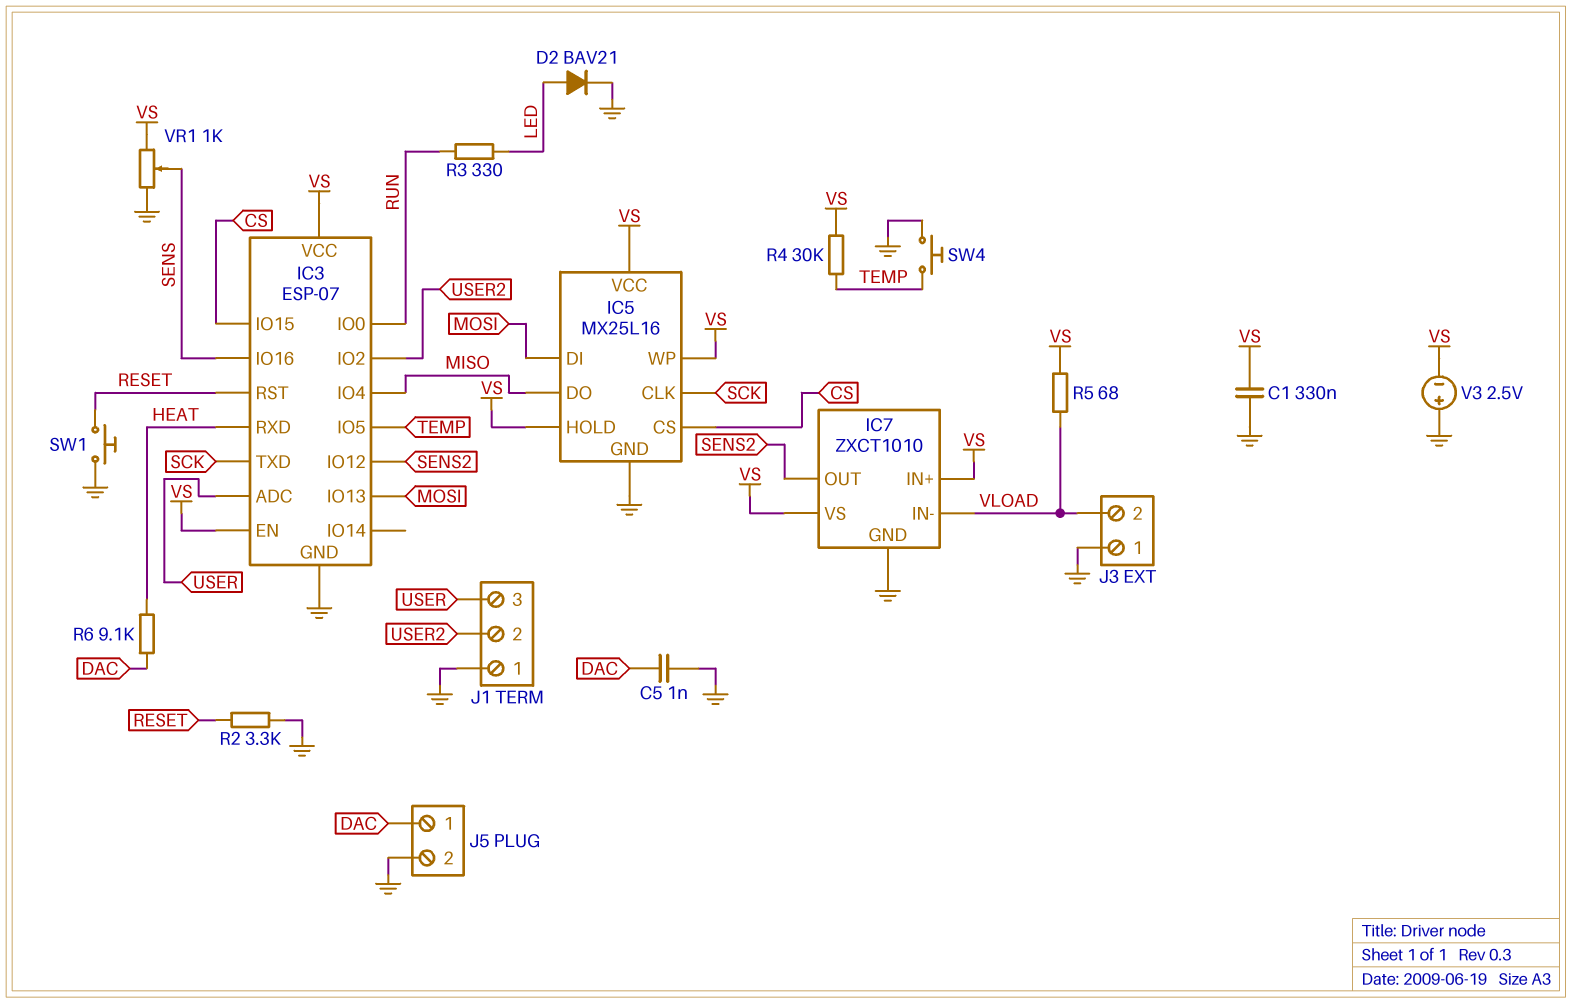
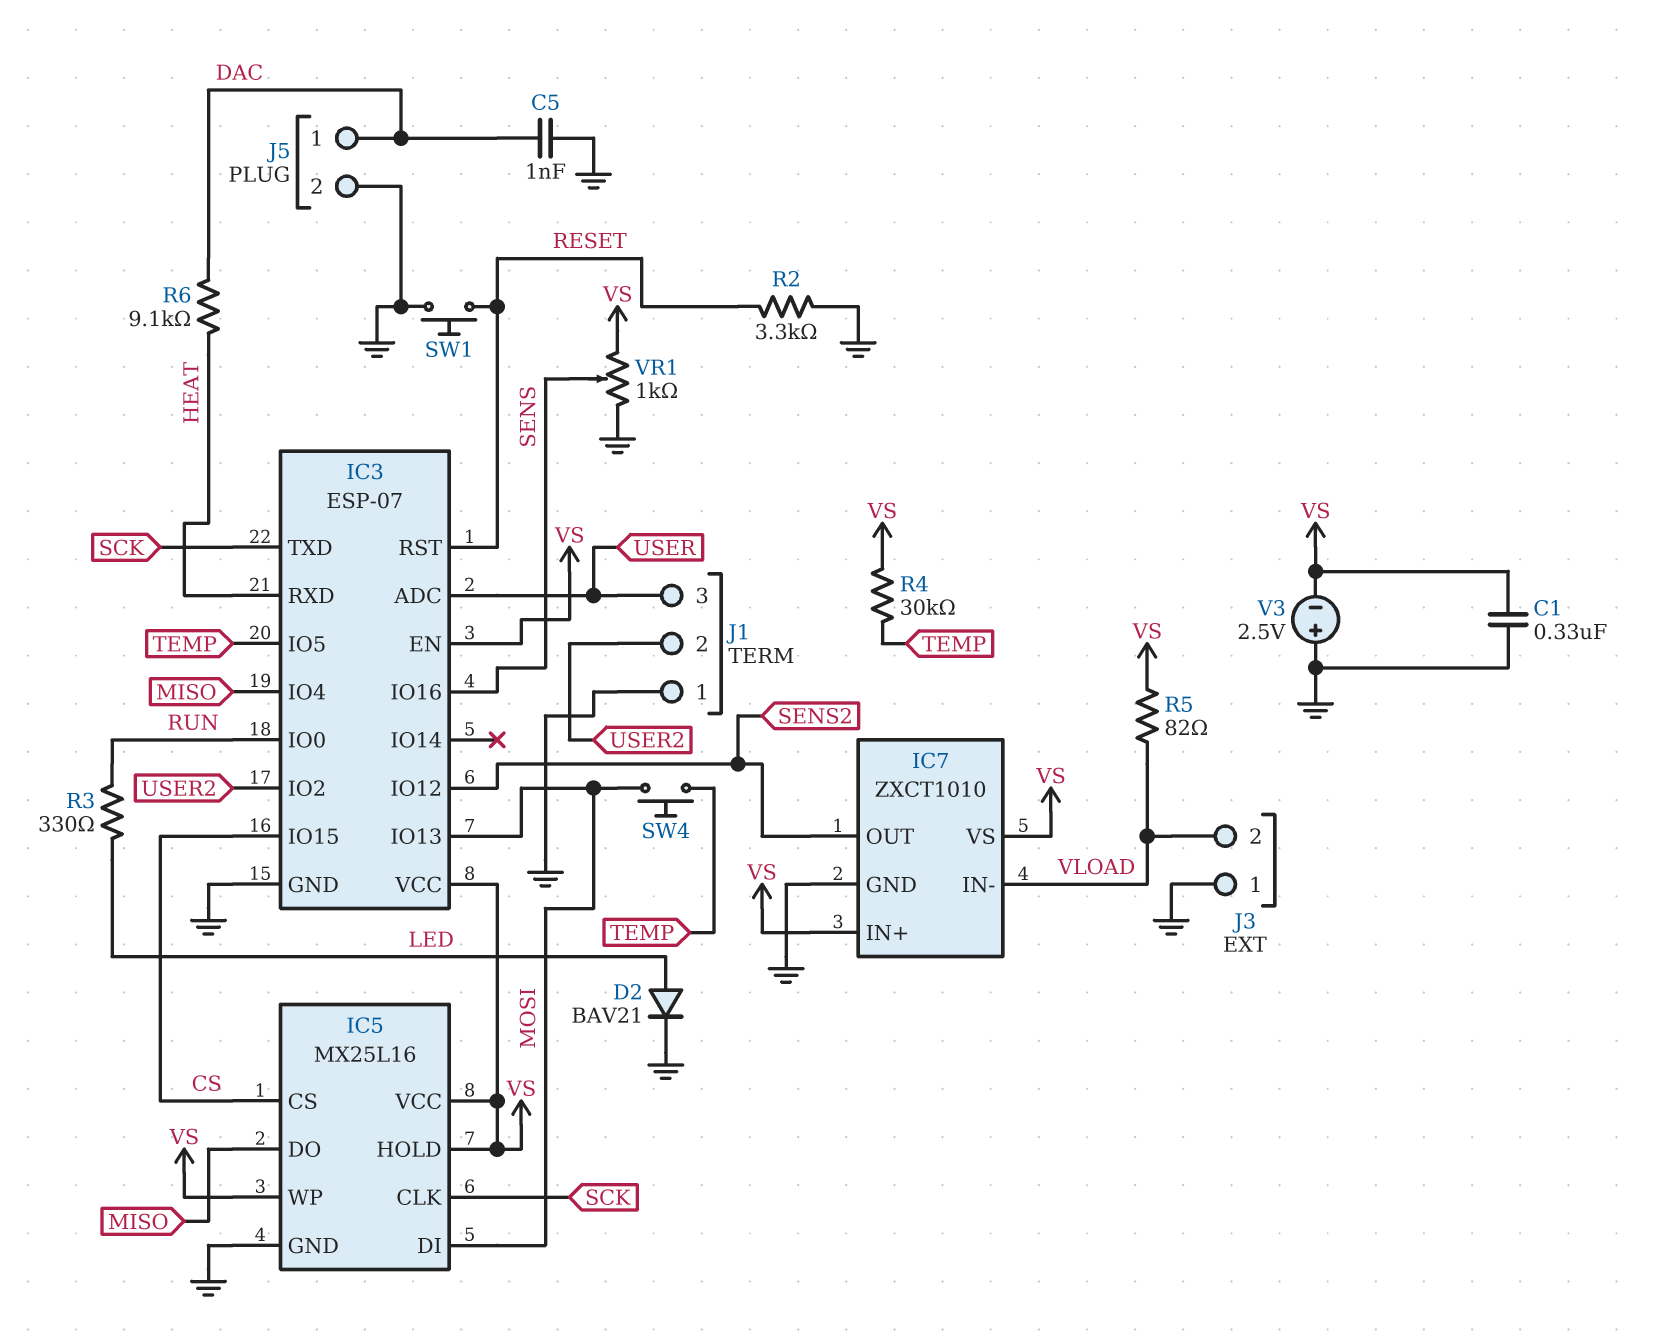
R5: 68 (VLOAD, VS) -> 82 (VLOAD, VS)
SW4: button (GND, TEMP) -> button (MOSI, TEMP)

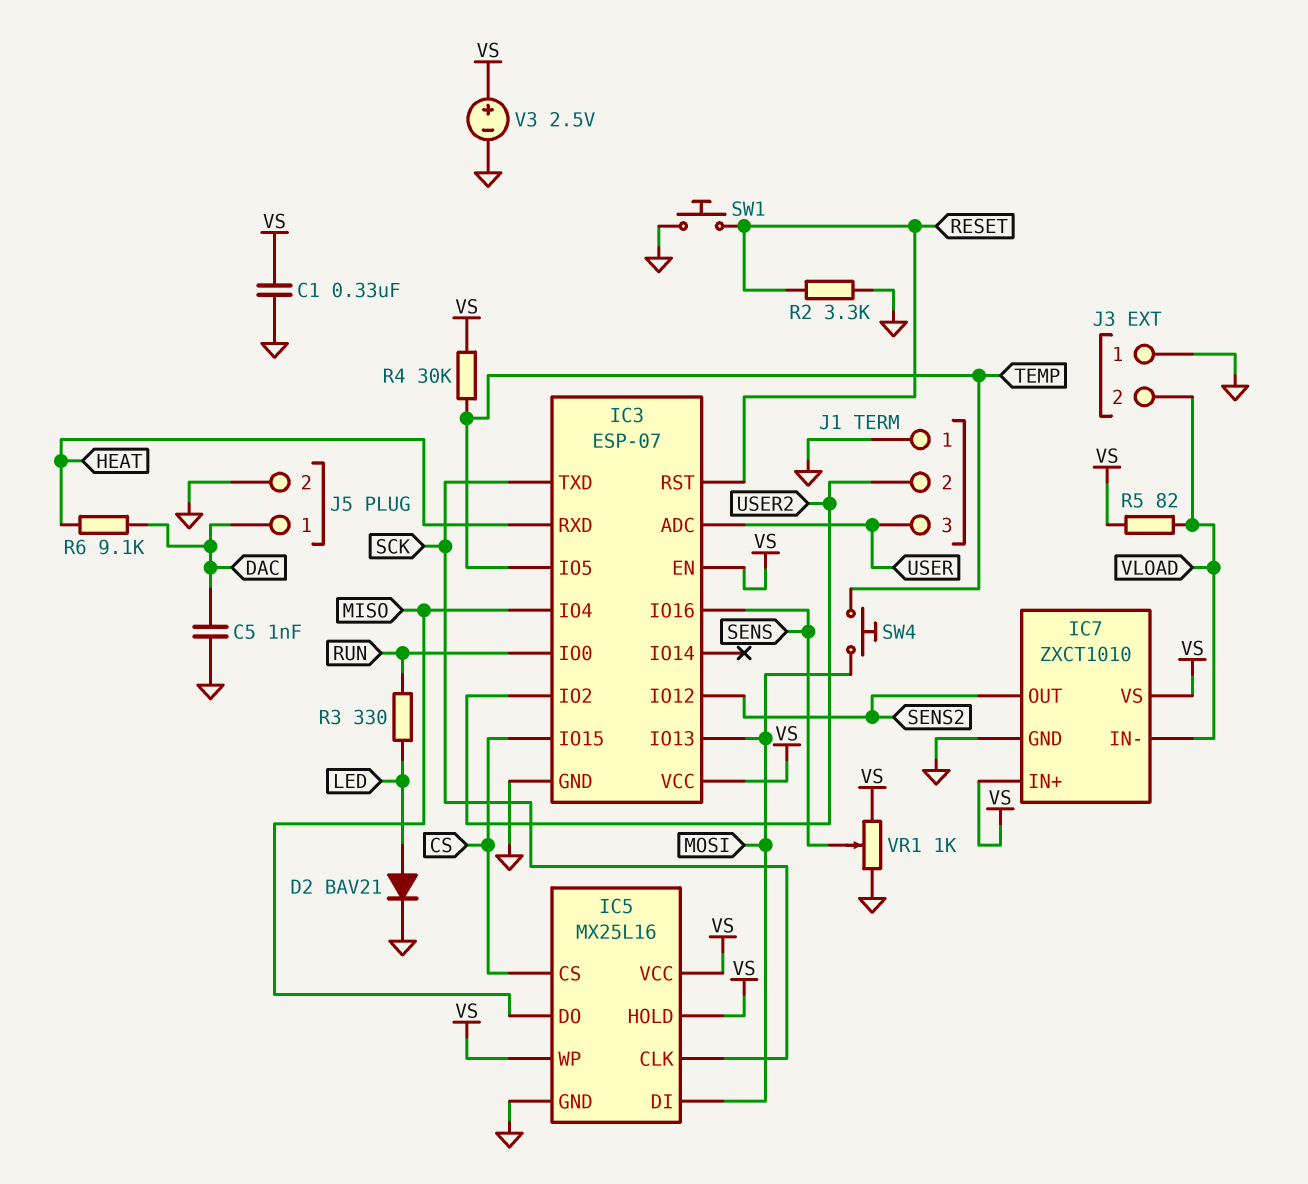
V3: 2.5V (plus GND, minus VS) -> 2.5V (plus VS, minus GND)

